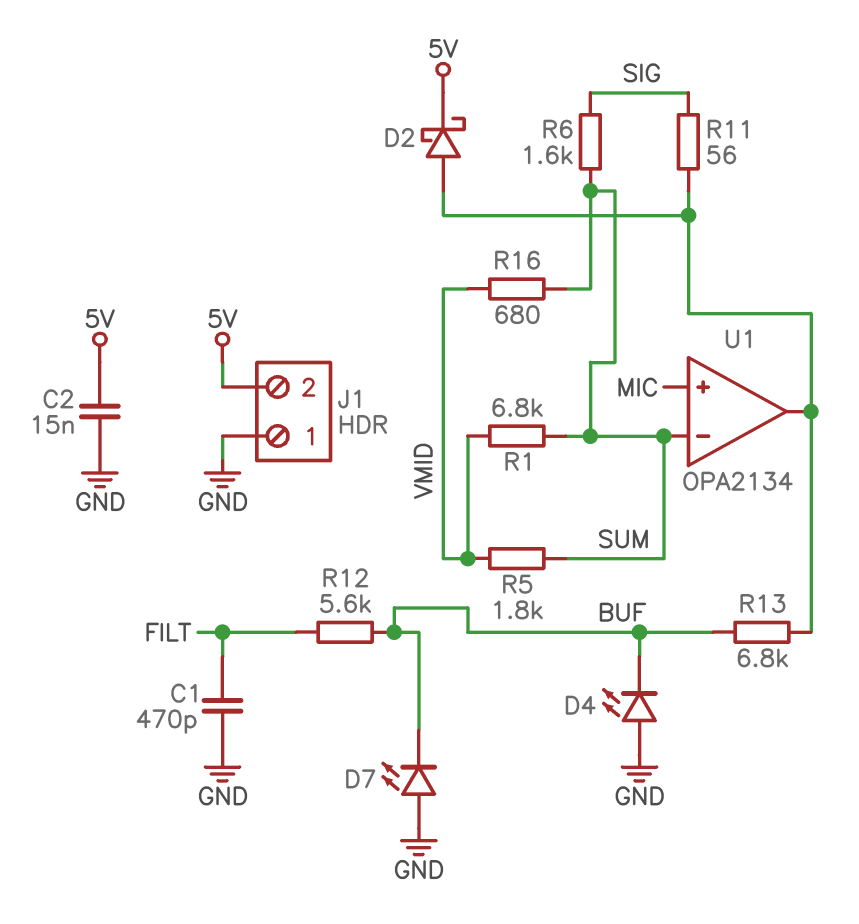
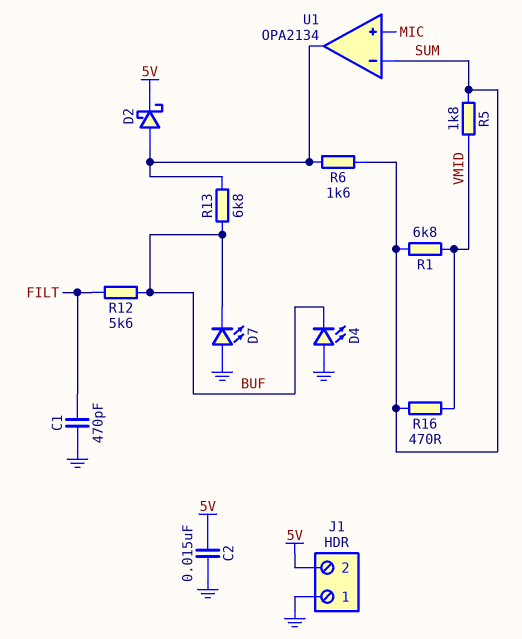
R6: 1.6k (SIG, SUM) -> 1.6k (SUM, U1/out)
R11: 56 (SIG, U1/out) -> none
R16: 680 (SUM, VMID) -> 470 (SUM, VMID)

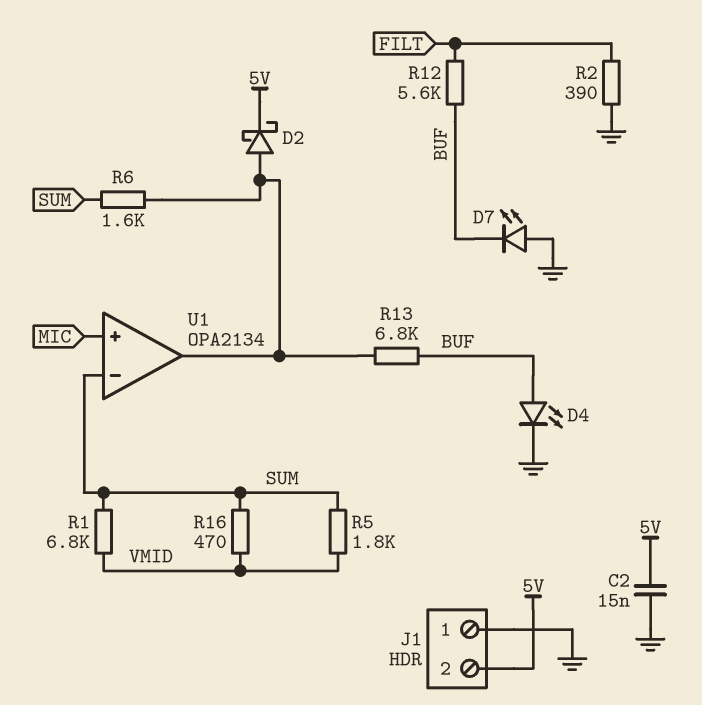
C1: 470pF (FILT, GND) -> none
D4: LED (A GND, K BUF) -> LED (A BUF, K GND)
R2: none -> 390 (FILT, GND)

